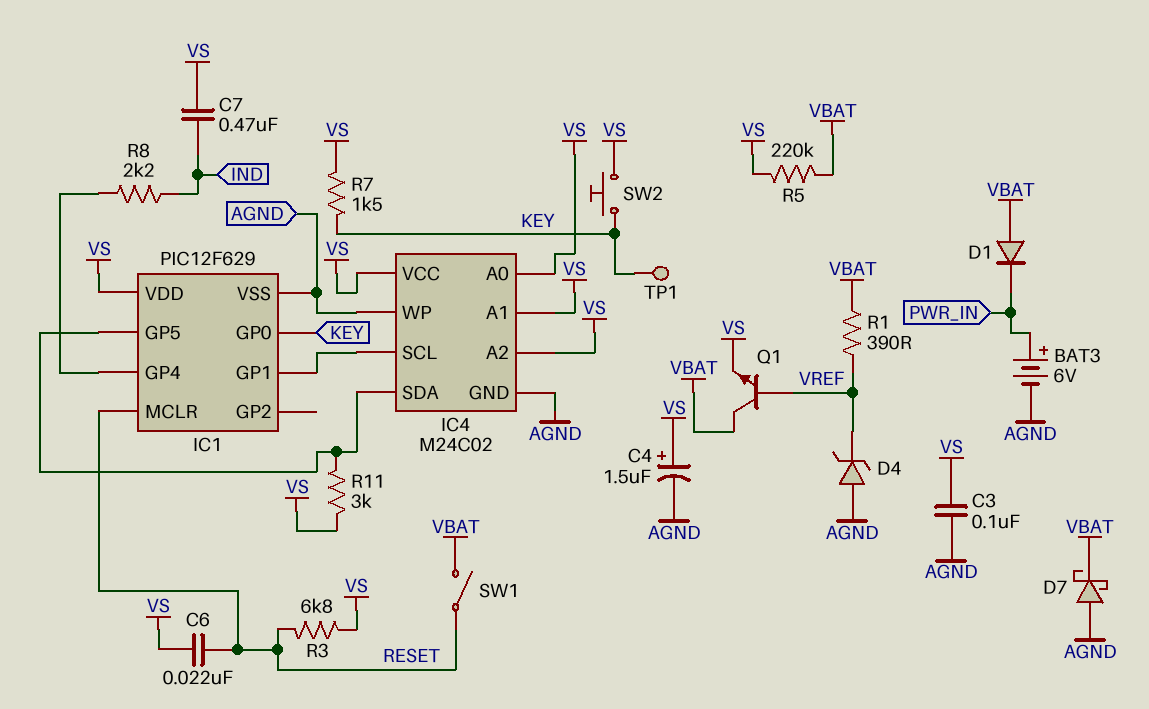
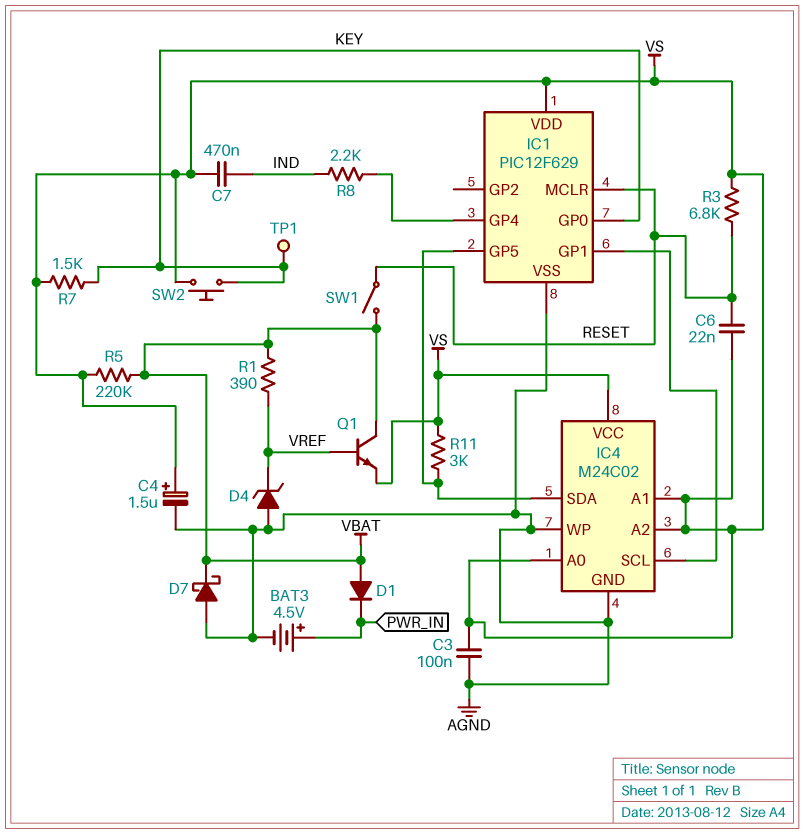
BAT3: 6V (plus PWR_IN, minus AGND) -> 4.5V (plus PWR_IN, minus AGND)

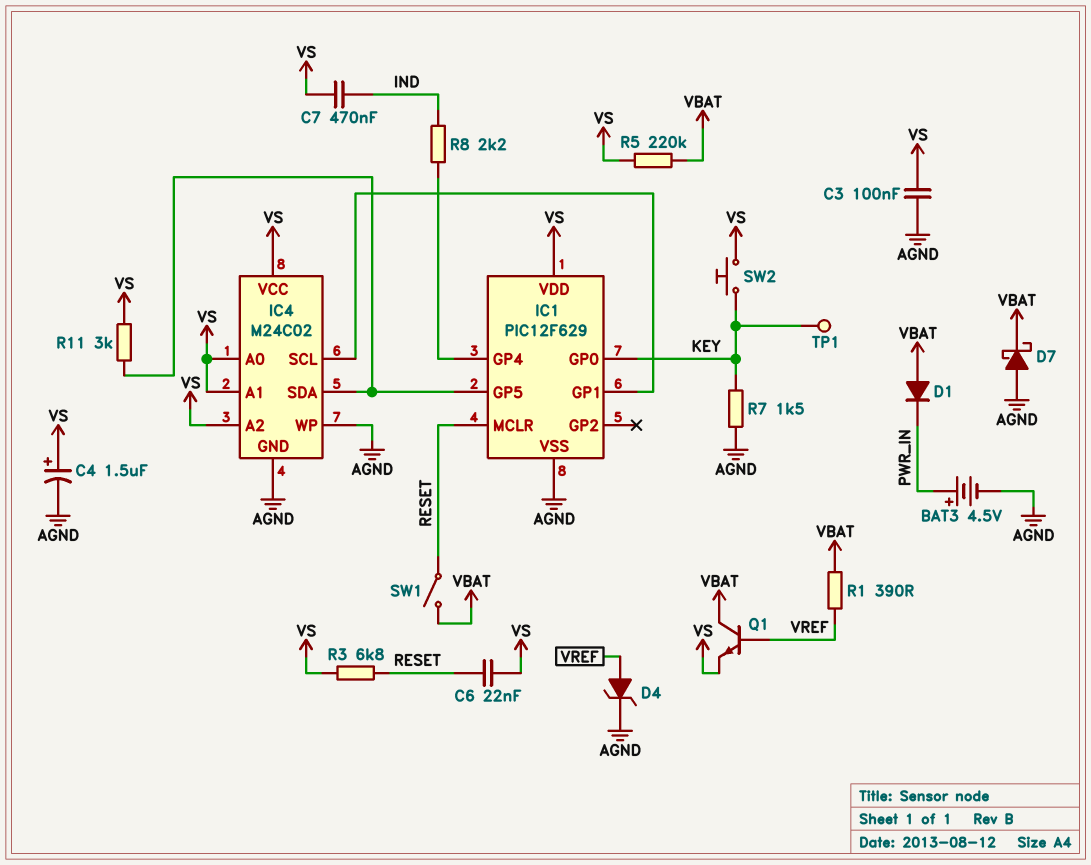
D4: zener (A AGND, K VREF) -> zener (A VREF, K AGND)
R7: 1.5k (KEY, VS) -> 1.5k (AGND, KEY)

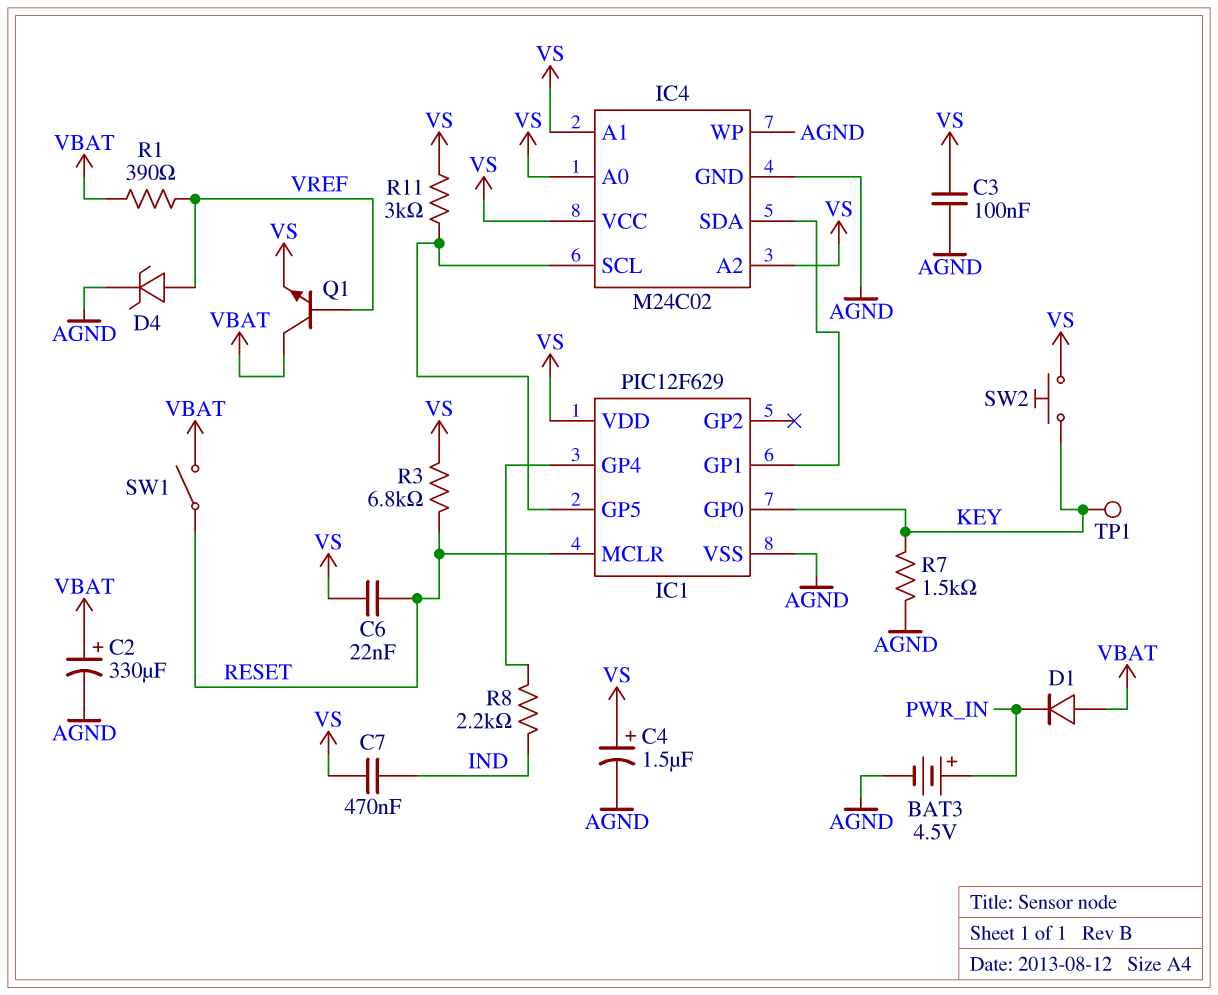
C2: none -> 330uF (plus VBAT, minus AGND)
D7: schottky (A AGND, K VBAT) -> none
IC4 pin SCL: IC1/GP1 -> IC1/GP5
IC4 pin SDA: IC1/GP5 -> IC1/GP1
R5: 220k (VBAT, VS) -> none

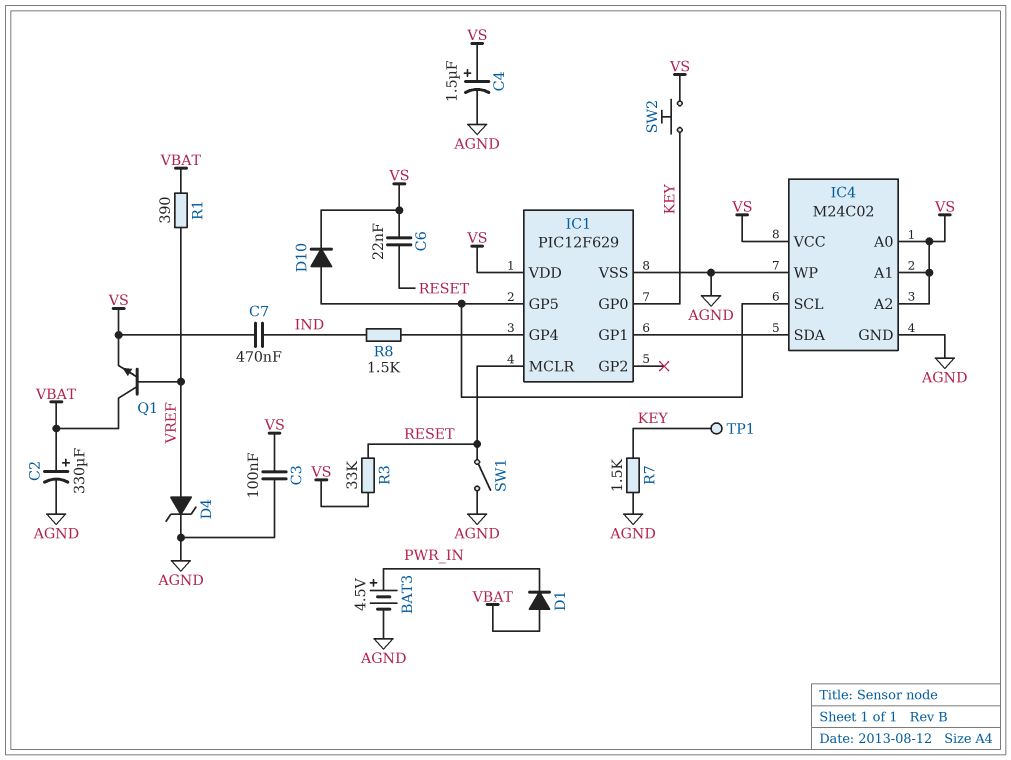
D10: none -> diode (A IC1/GP5, K VS)
R3: 6.8k (RESET, VS) -> 33k (RESET, VS)
R8: 2.2k (IC1/GP4, IND) -> 1.5k (IC1/GP4, IND)
R11: 3k (IC1/GP5, VS) -> none
SW1: switch (RESET, VBAT) -> switch (AGND, RESET)

